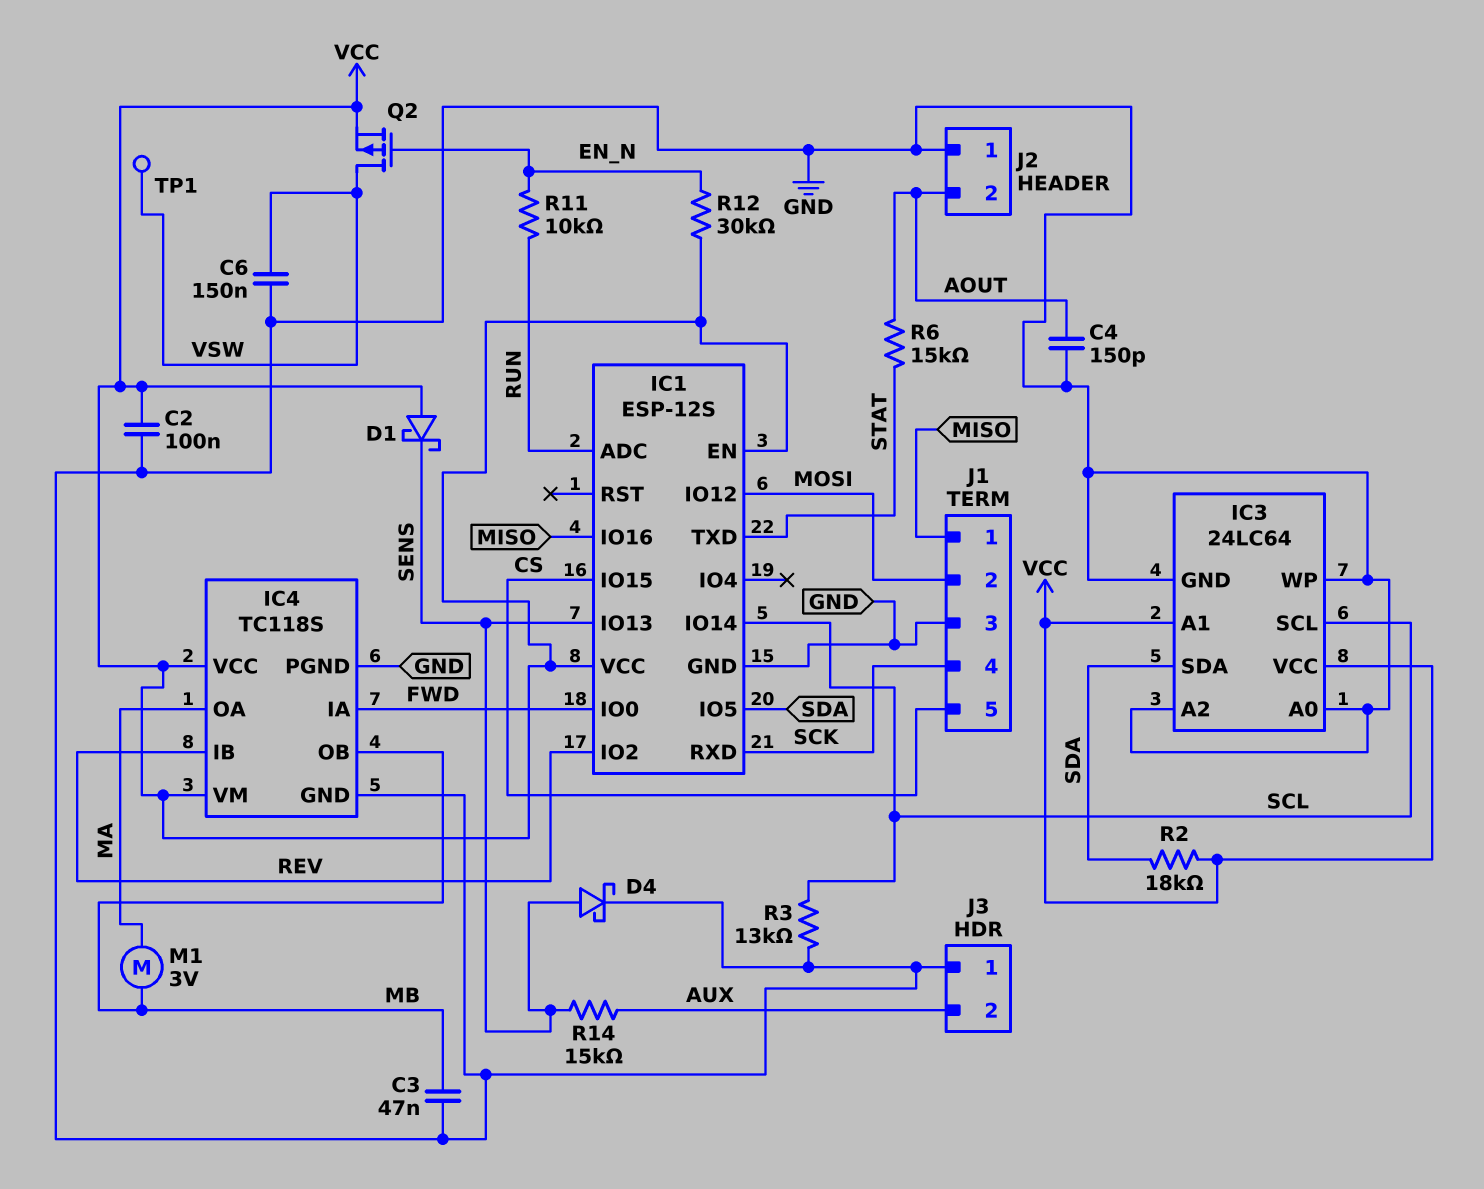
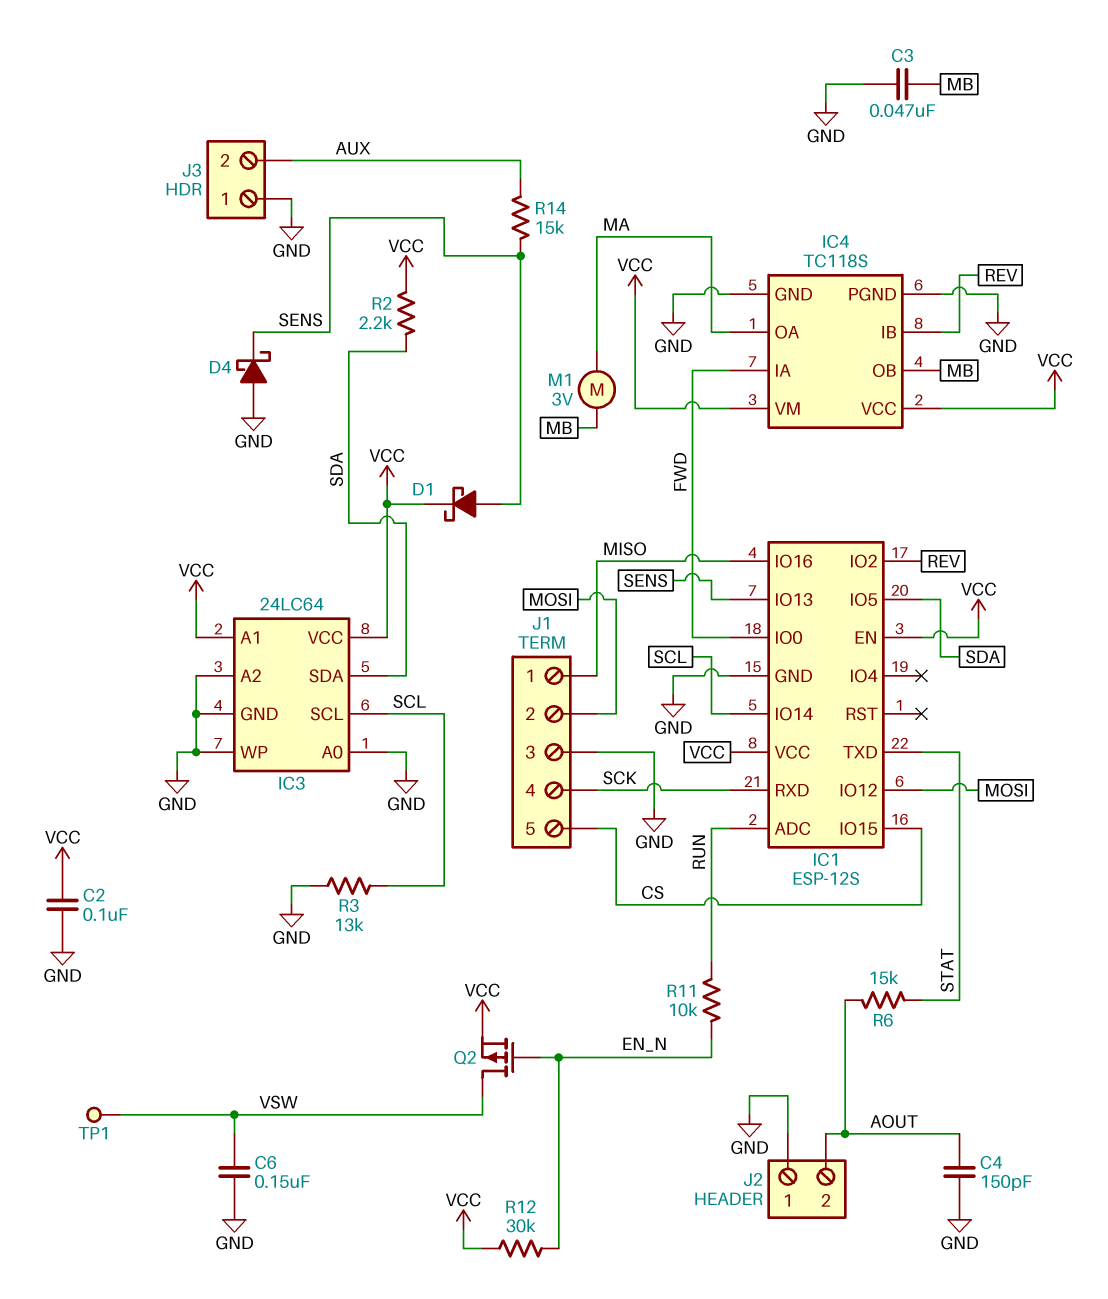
D1: schottky (A VCC, K SENS) -> schottky (A SENS, K VCC)
D4: schottky (A SENS, K GND) -> schottky (A GND, K SENS)
R2: 18k (SDA, VCC) -> 2.2k (SDA, VCC)

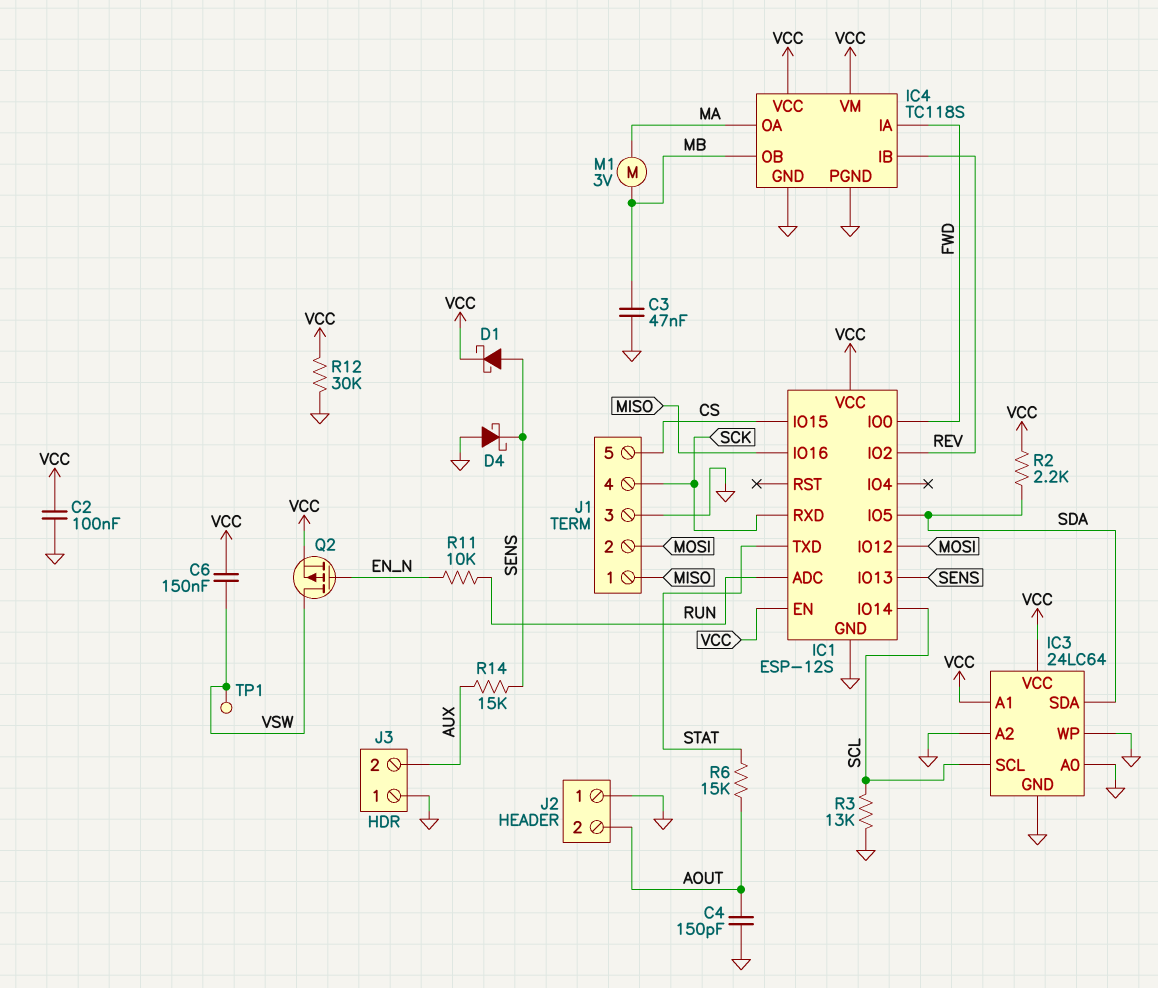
C6: 150nF (GND, VSW) -> 150nF (VCC, VSW)
R12: 30k (EN_N, VCC) -> 30k (GND, VCC)

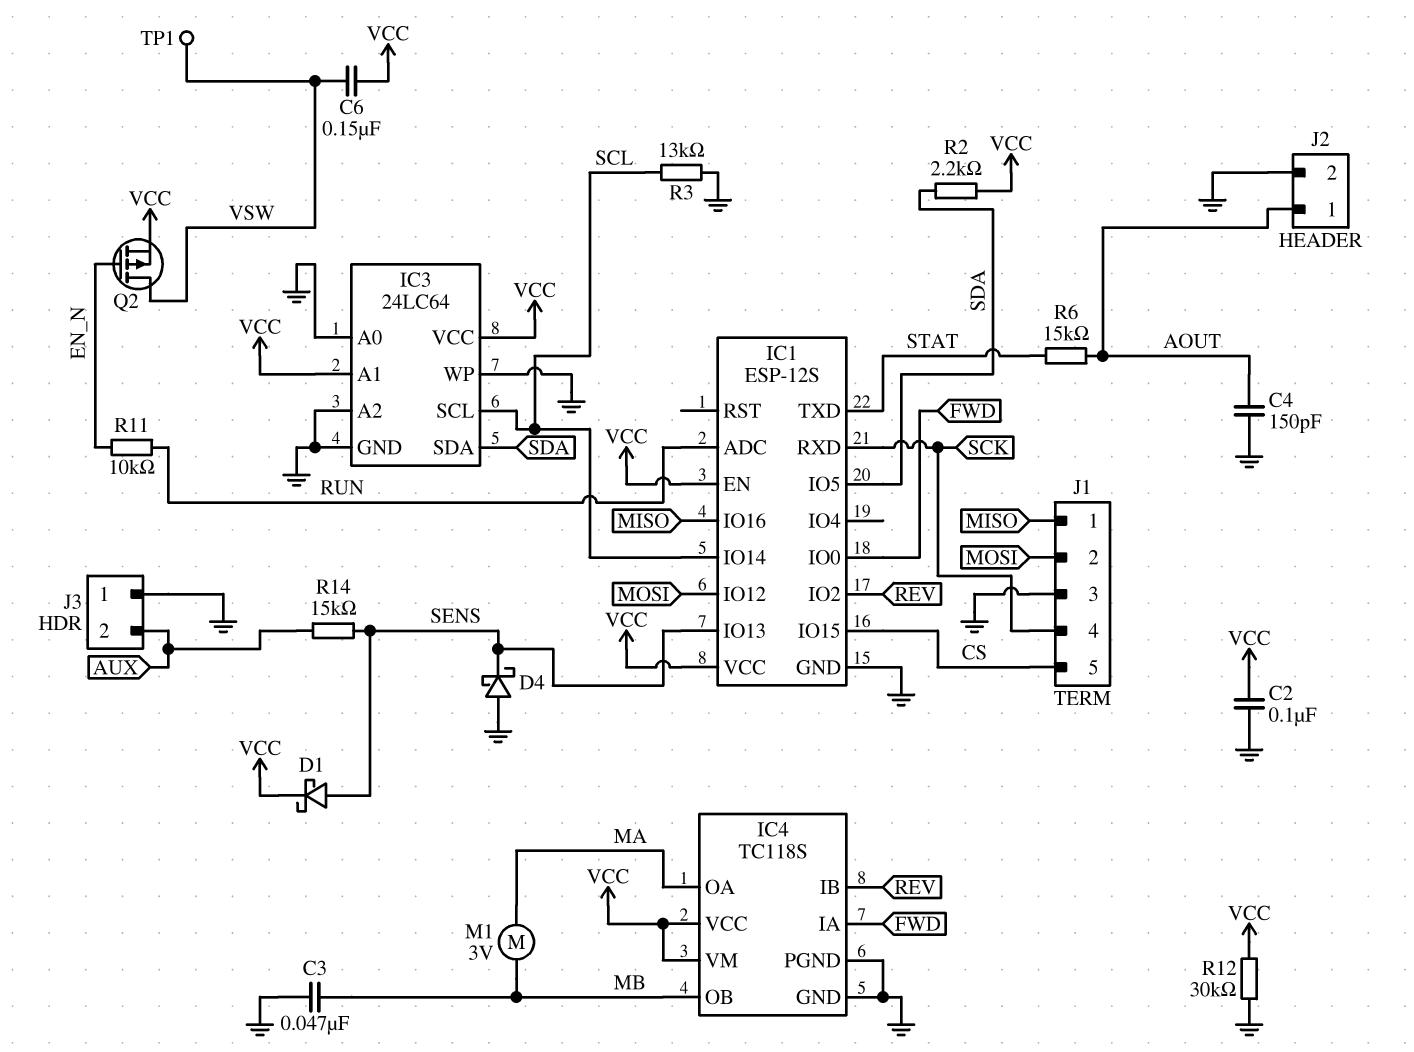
J2 pin 1: GND -> AOUT
J2 pin 2: AOUT -> GND

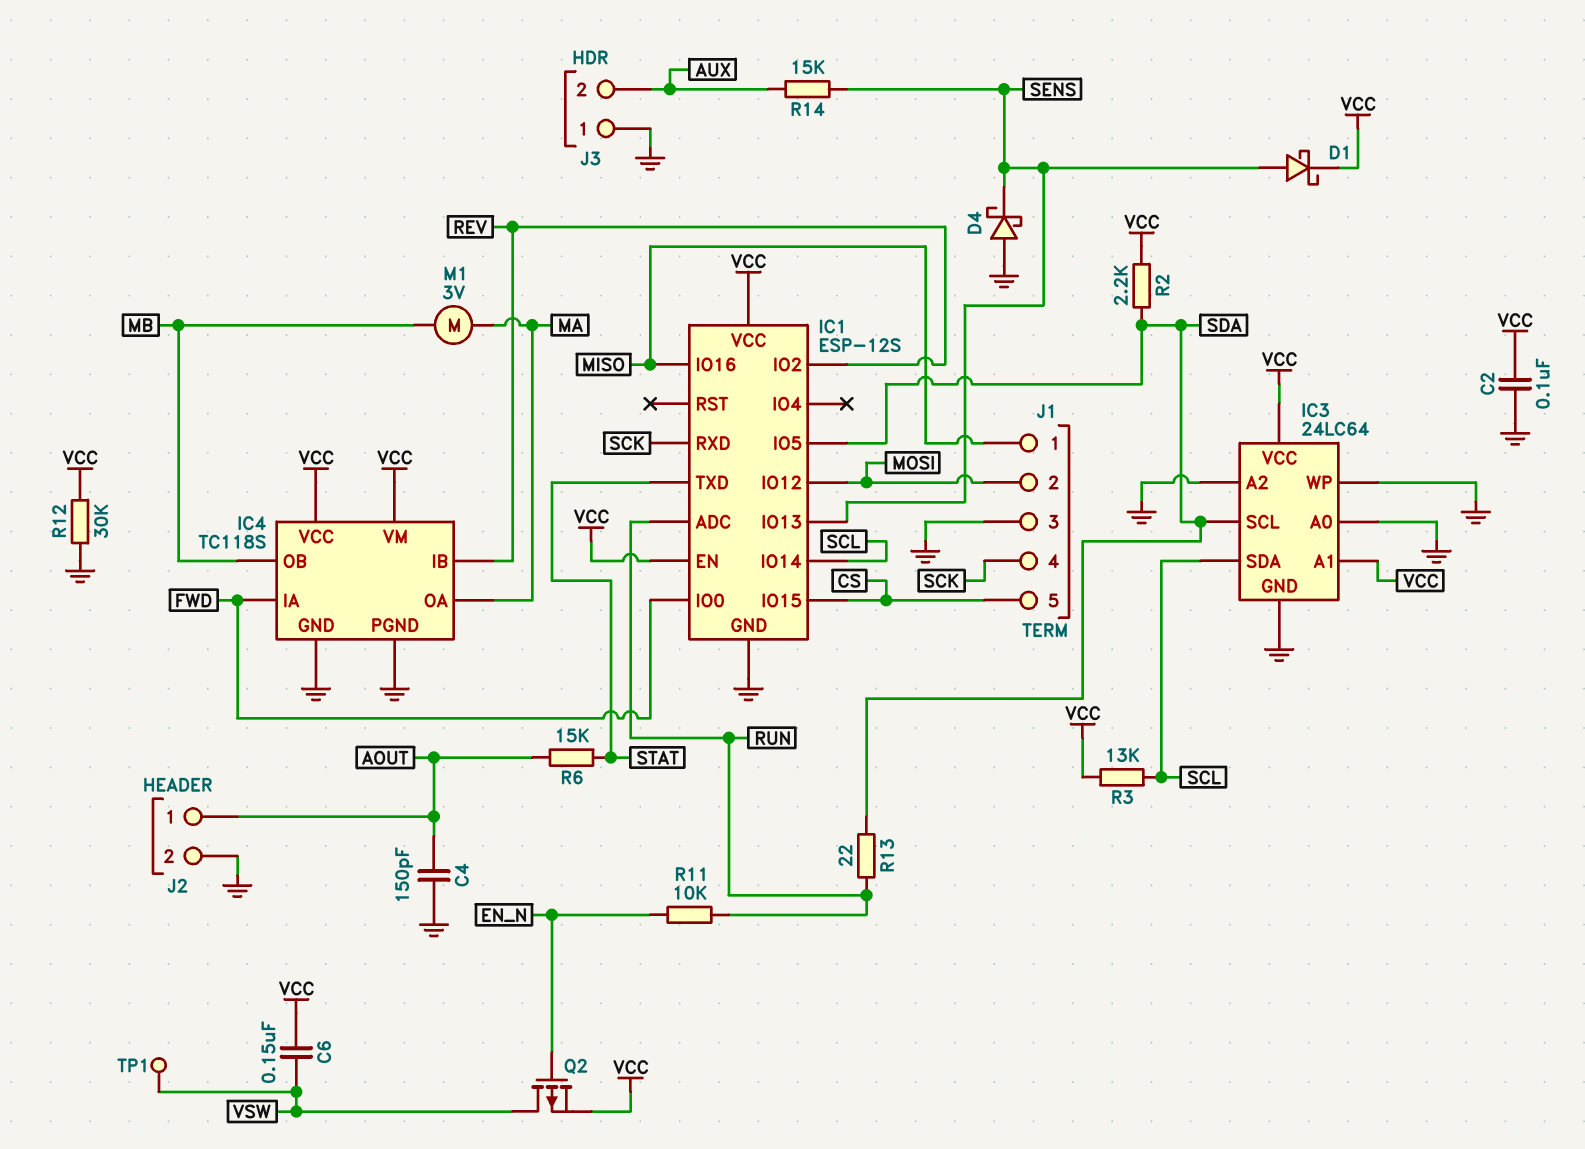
C3: 47nF (GND, MB) -> none
IC3 pin SCL: SCL -> SDA
IC3 pin SDA: SDA -> SCL
R3: 13k (GND, SCL) -> 13k (SCL, VCC)
R13: none -> 22 (RUN, SDA)

